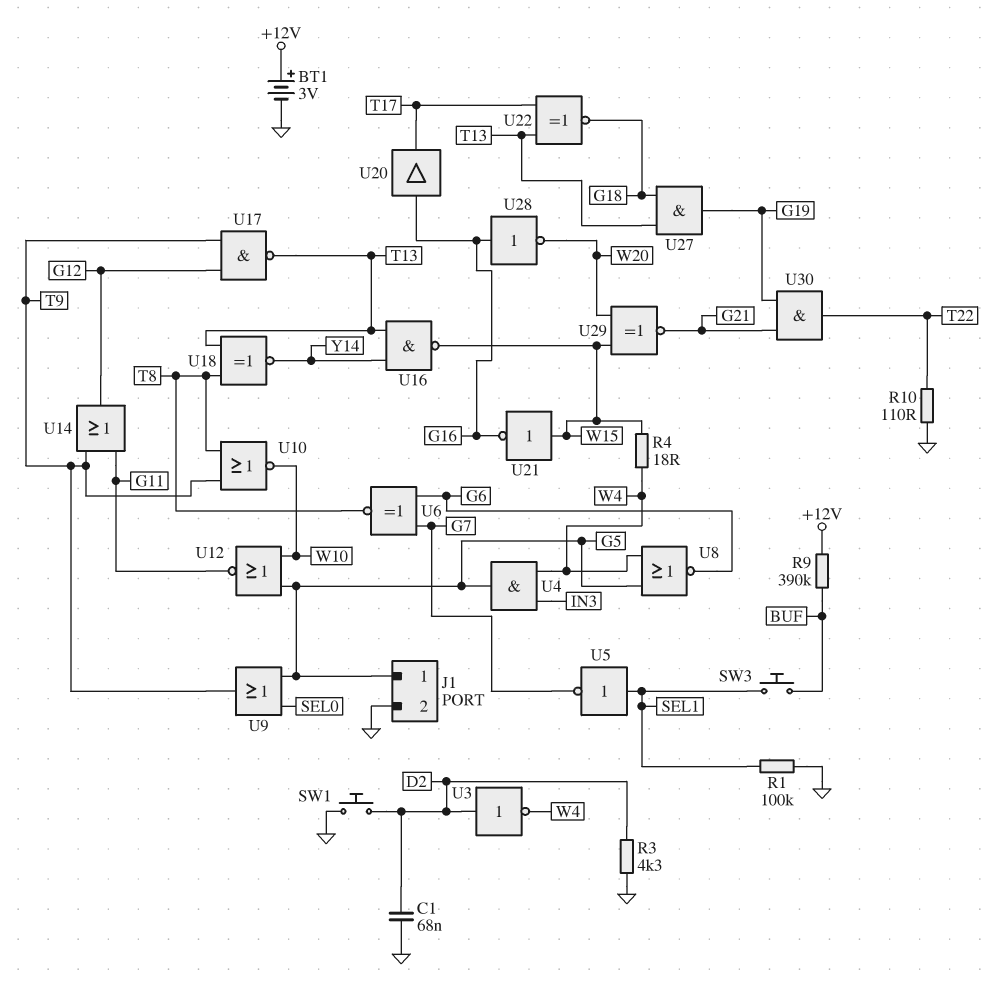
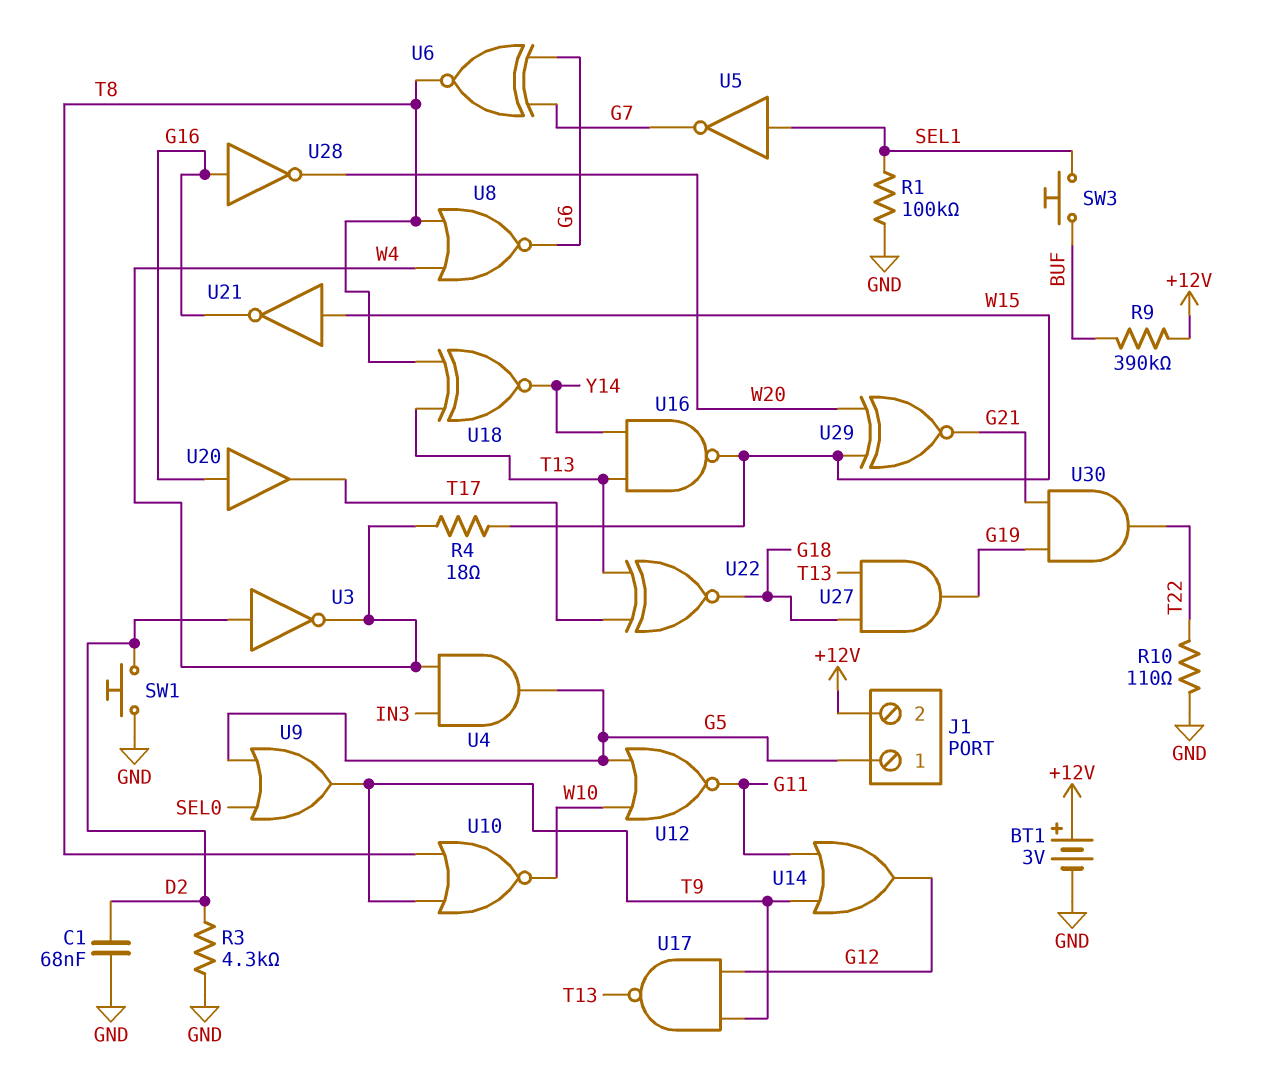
J1 pin 2: GND -> +12V
U8: NOR (in G5, in W4, out G6) -> NOR (in T8, in W4, out G6)

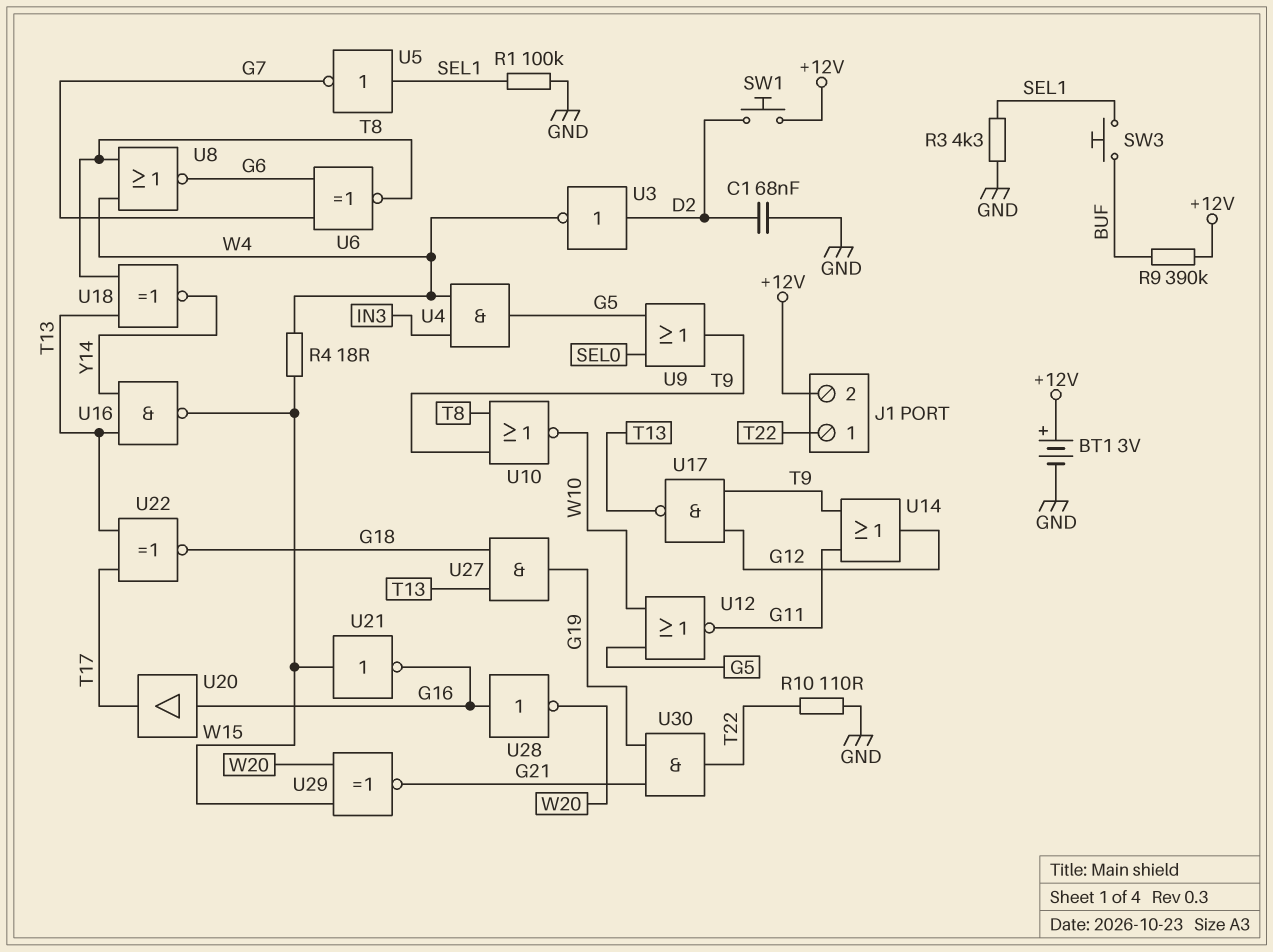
J1 pin 1: G5 -> T22
R3: 4.3k (D2, GND) -> 4.3k (GND, SEL1)
SW1: button (D2, GND) -> button (+12V, D2)

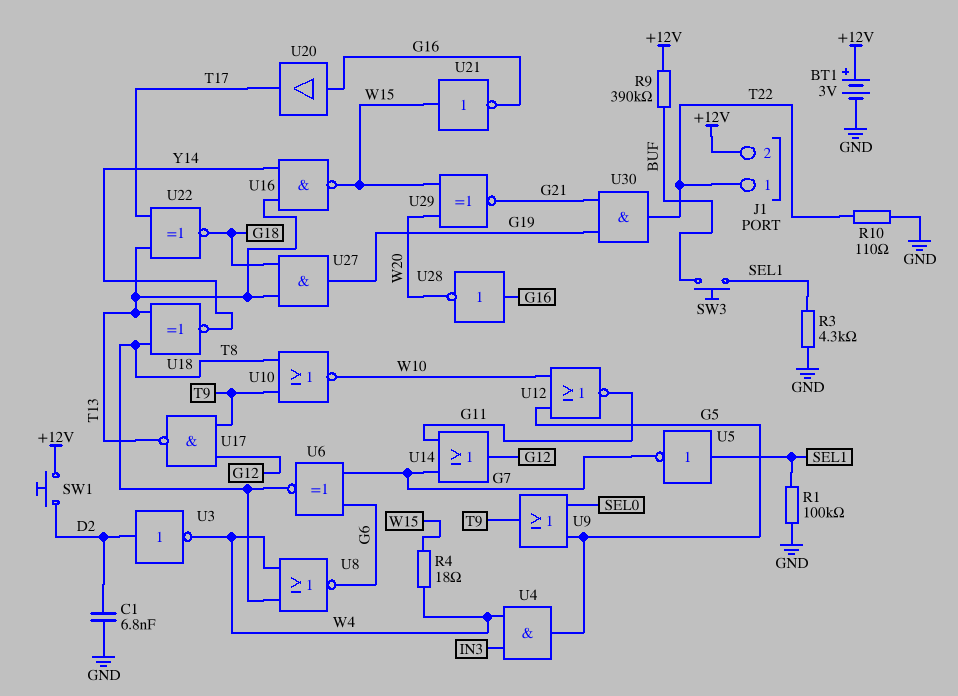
C1: 68nF (D2, GND) -> 6.8nF (D2, GND)
U14: OR (in G11, in T9, out G12) -> OR (in G7, in G11, out G12)

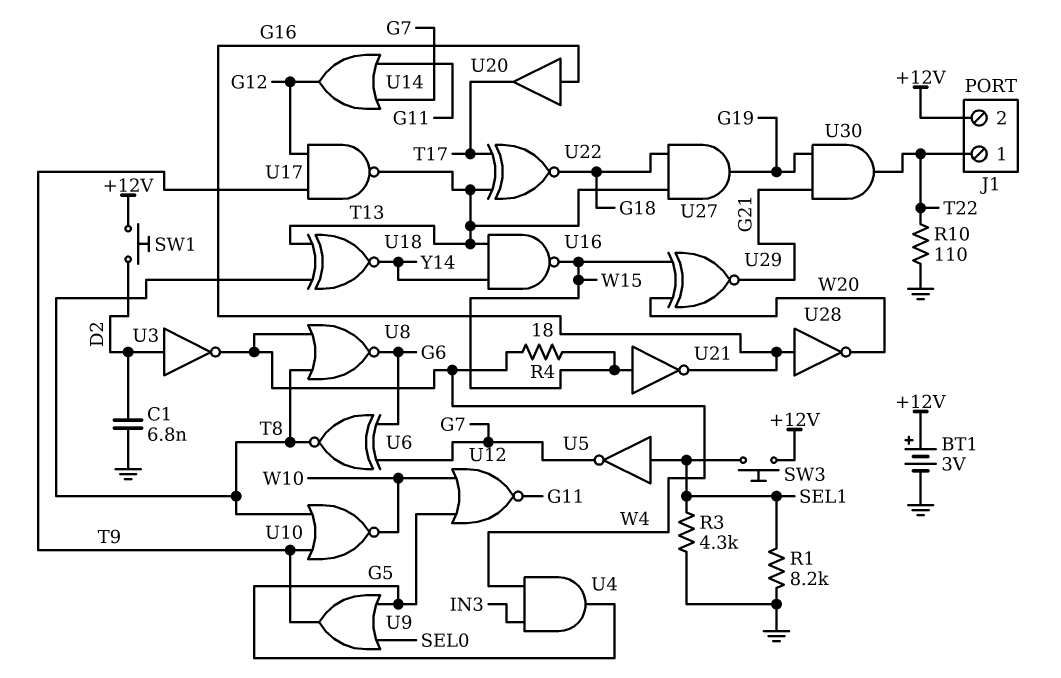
R1: 100k (GND, SEL1) -> 8.2k (GND, SEL1)
R9: 390k (+12V, BUF) -> none
SW3: button (BUF, SEL1) -> button (+12V, SEL1)

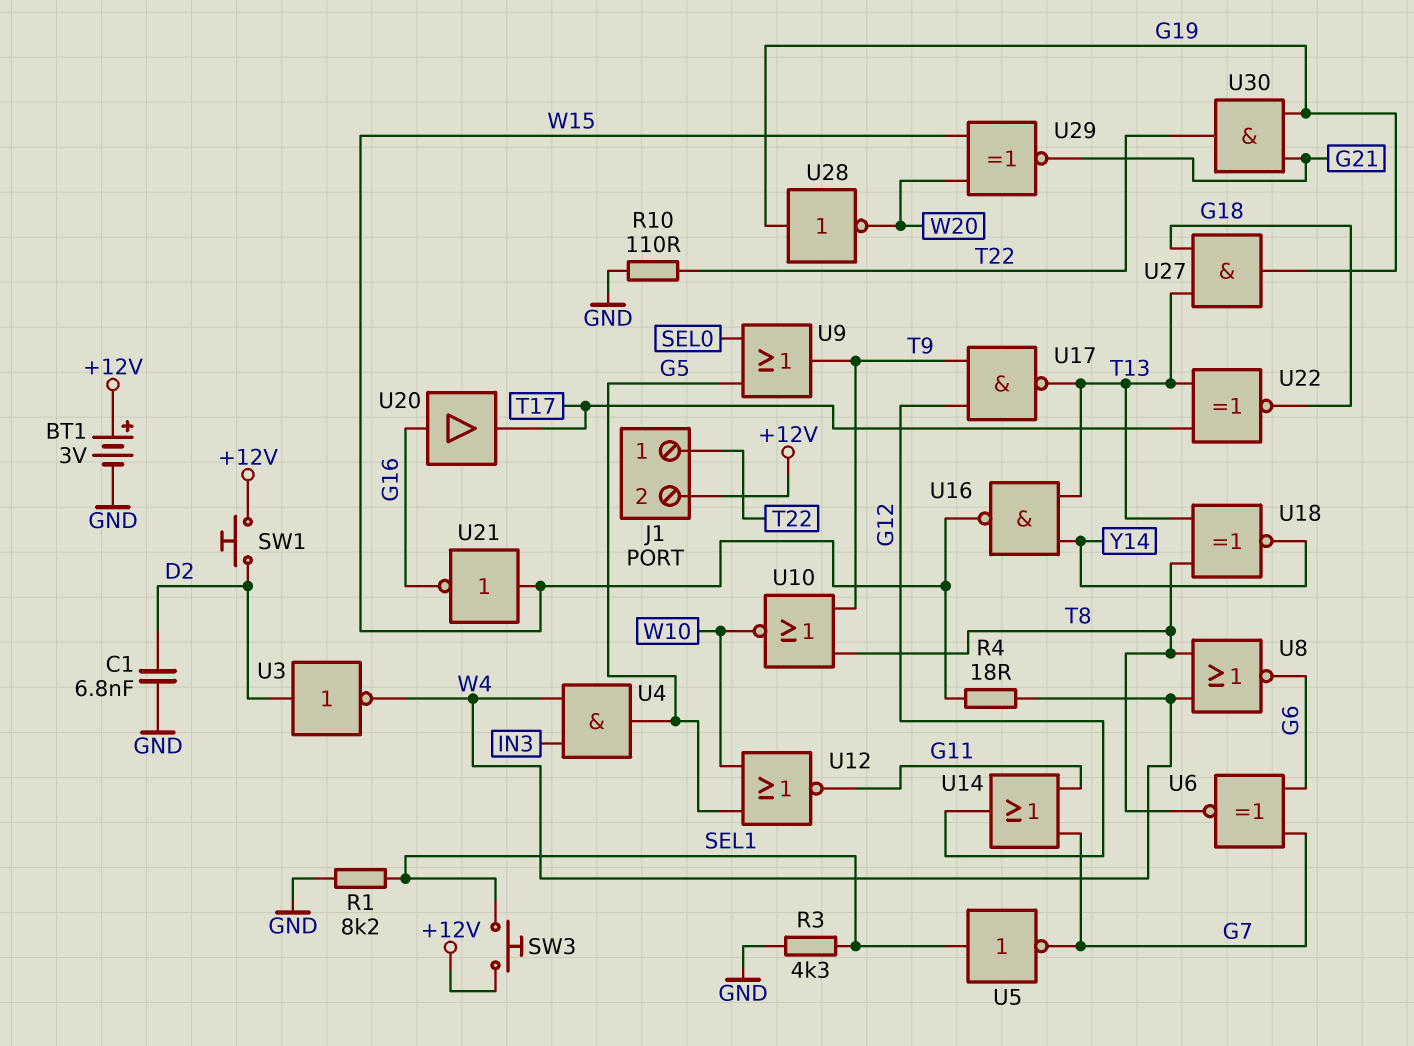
U28: NOT (in G16, out W20) -> NOT (in G19, out W20)

